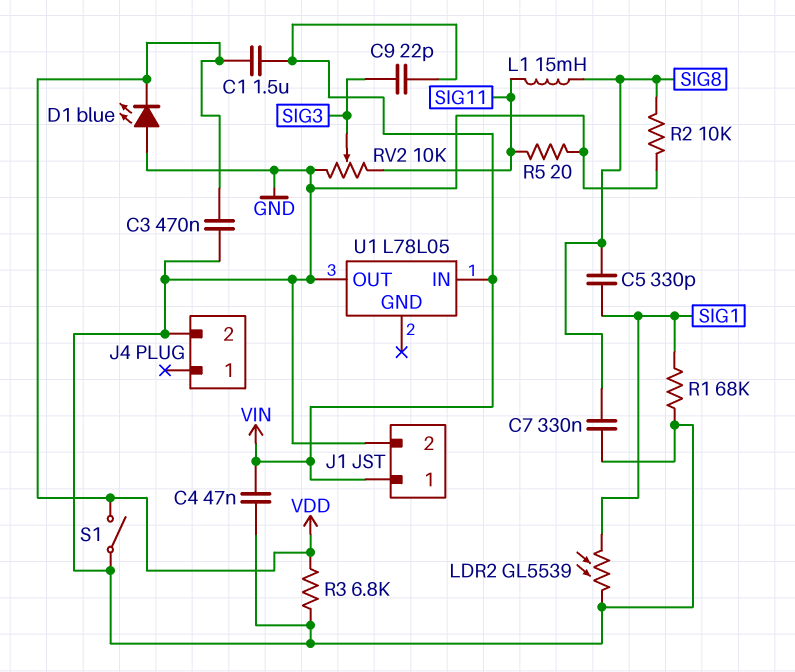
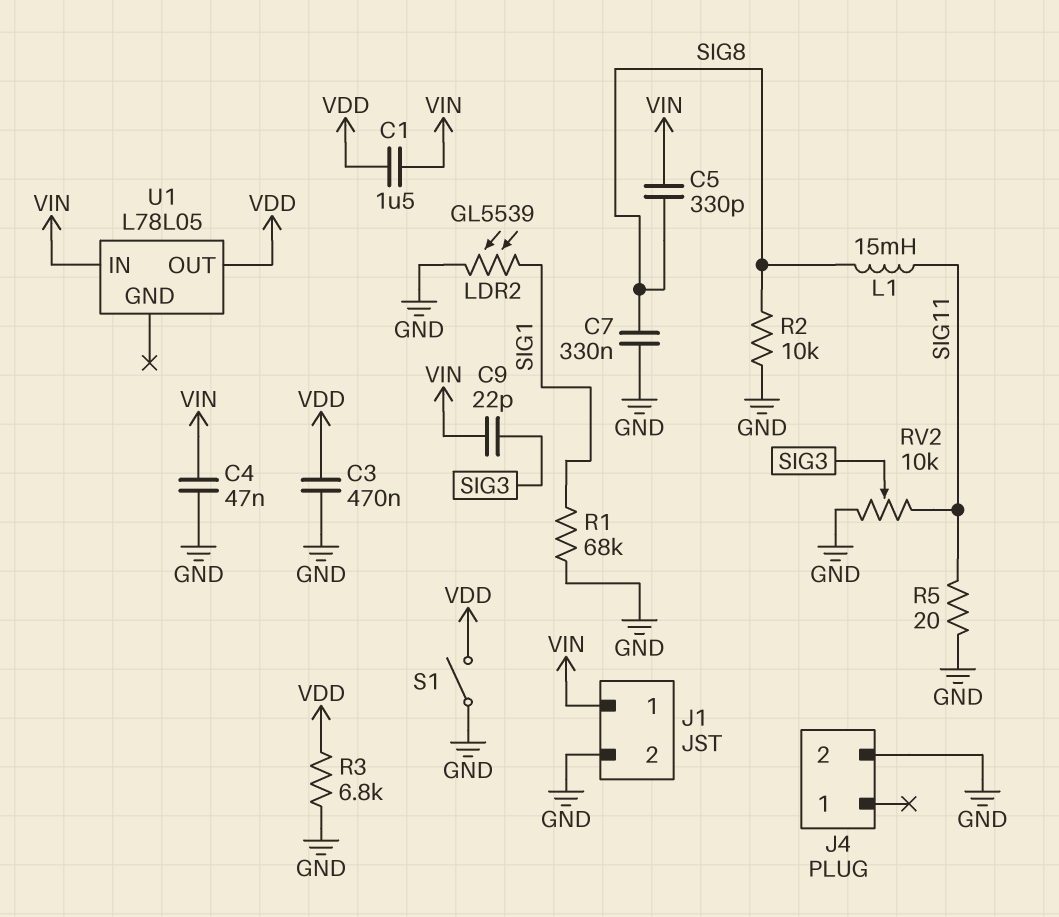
C5: 330pF (SIG1, SIG8) -> 330pF (SIG8, VIN)
D1: LED blue (A GND, K VDD) -> none
U1 pin OUT: GND -> VDD

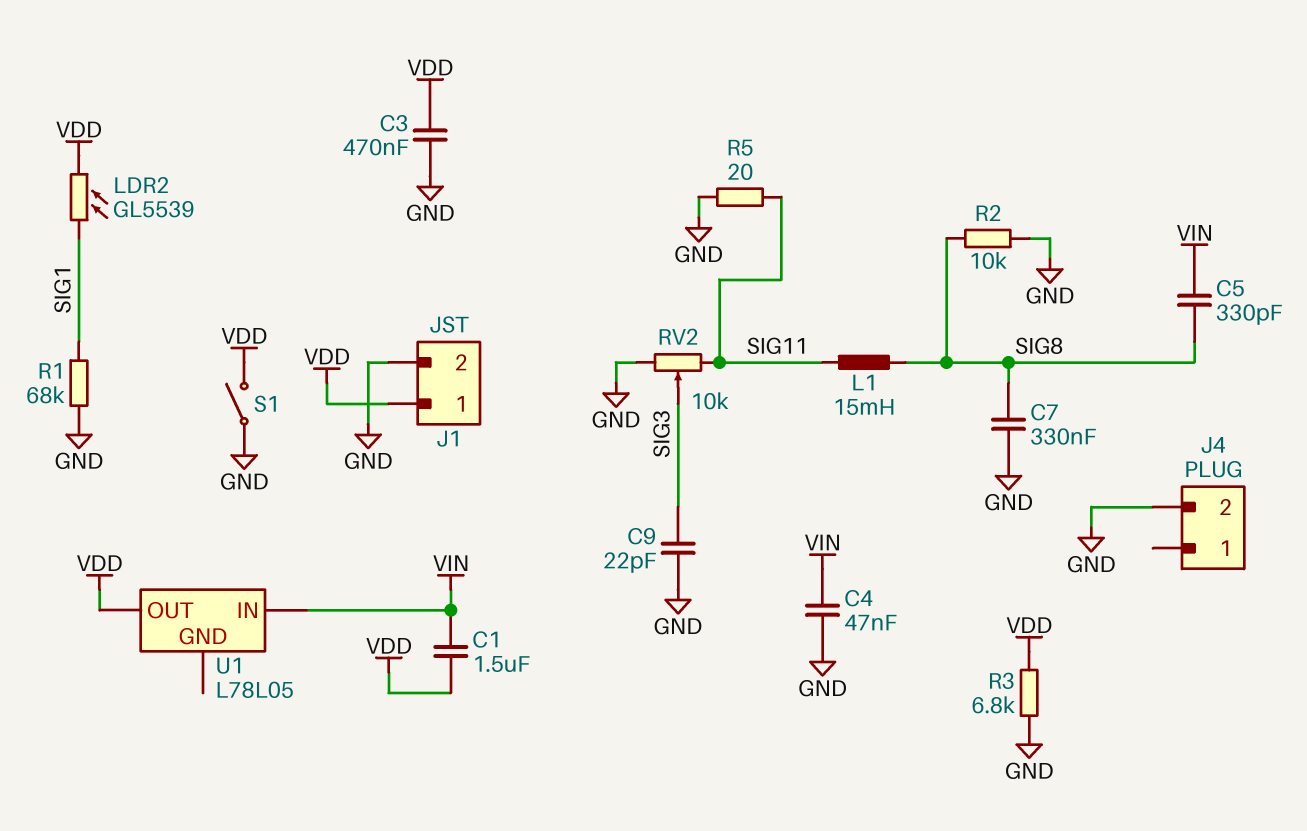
C9: 22pF (SIG3, VIN) -> 22pF (GND, SIG3)
J1 pin 1: VIN -> VDD
LDR2: GL5539 (GND, SIG1) -> GL5539 (SIG1, VDD)

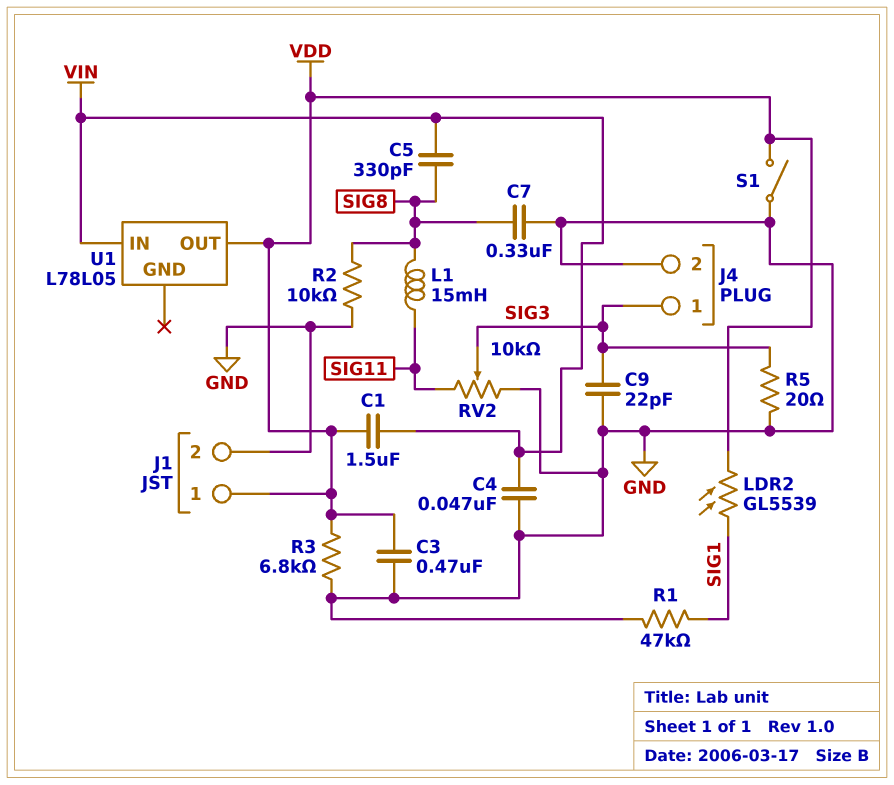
J4 pin 1: none -> SIG3
R1: 68k (GND, SIG1) -> 47k (GND, SIG1)
R5: 20 (GND, SIG11) -> 20 (GND, SIG3)

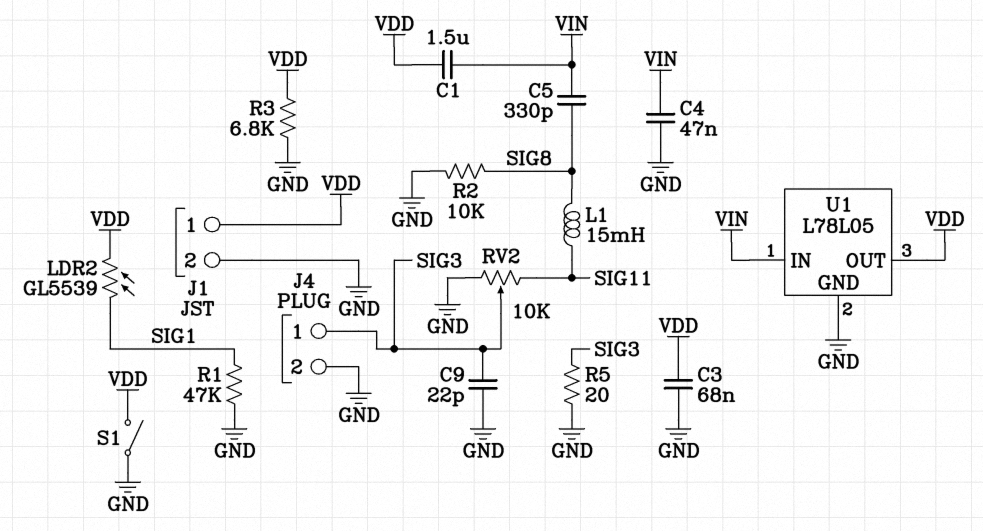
C3: 470nF (GND, VDD) -> 68nF (GND, VDD)
C7: 330nF (GND, SIG8) -> none
U1 pin GND: none -> GND

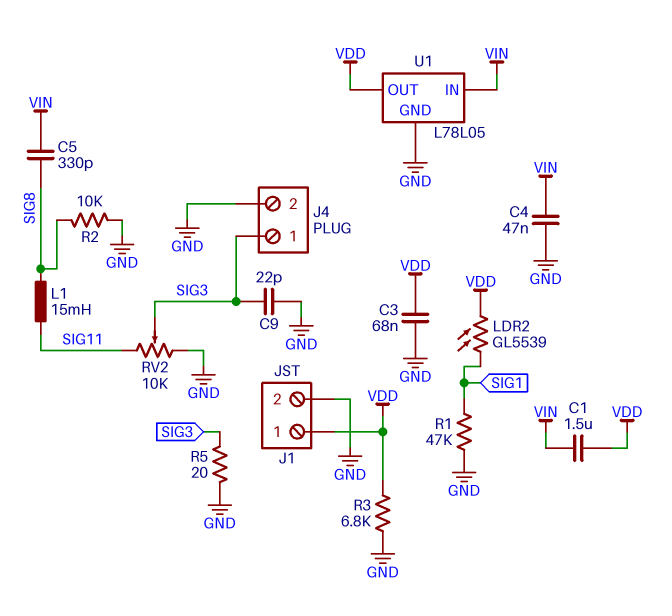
S1: switch (GND, VDD) -> none

